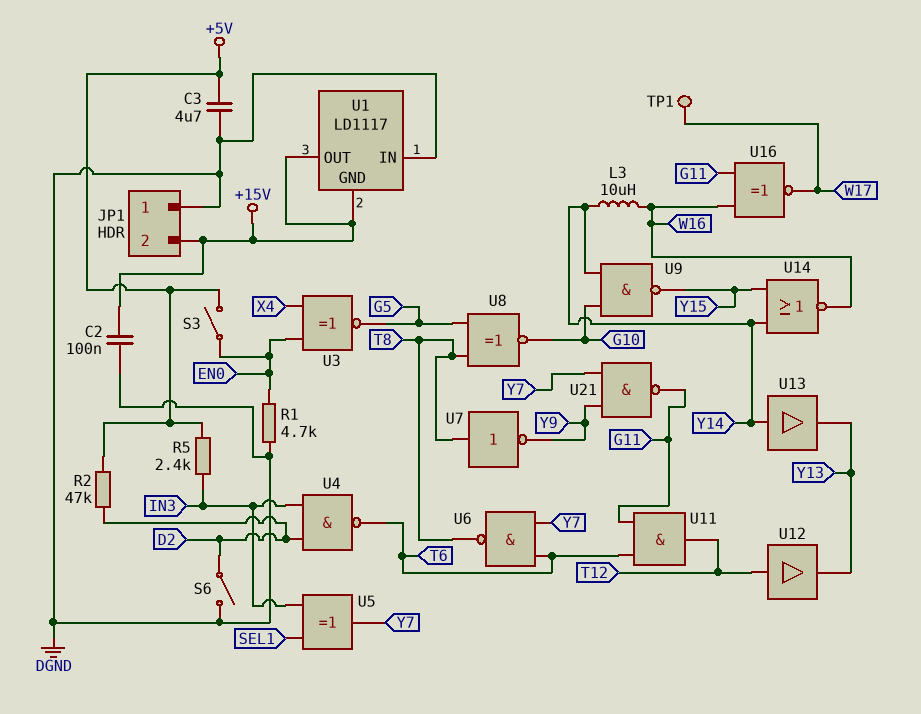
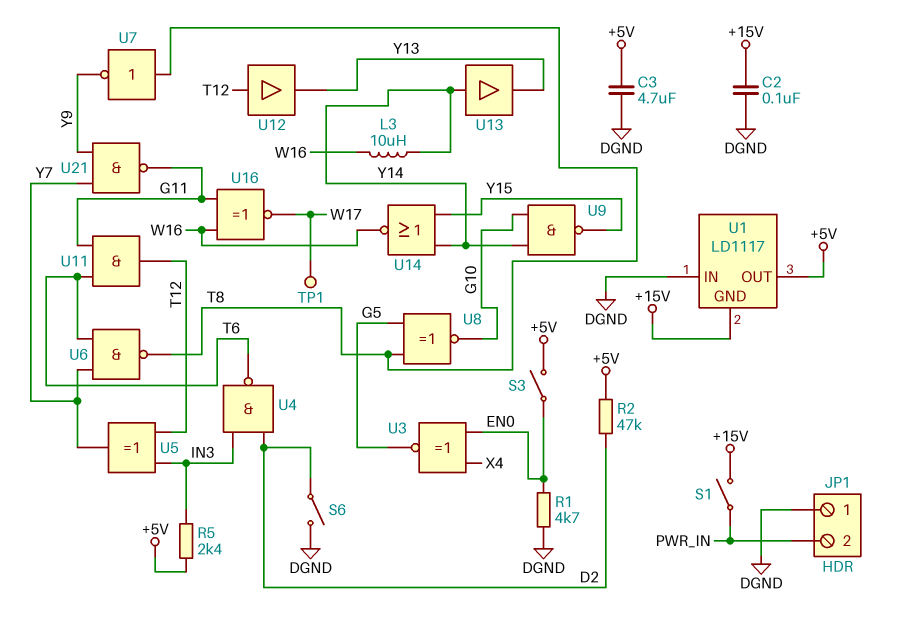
JP1 pin 2: +15V -> PWR_IN
S1: none -> switch (+15V, PWR_IN)
U1 pin OUT: +15V -> +5V
U5: XOR (in IN3, in SEL1, out Y7) -> XOR (in IN3, in T12, out Y7)

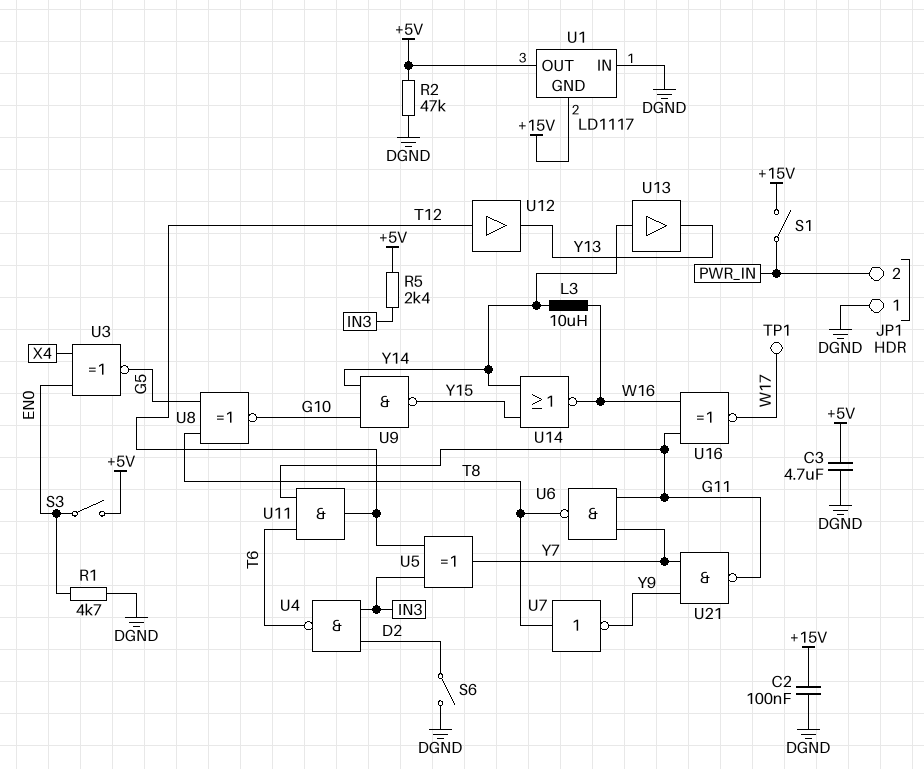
R2: 47k (+5V, D2) -> 47k (+5V, DGND)
U6: NAND (in T6, in Y7, out T8) -> NAND (in G11, in Y7, out T8)

